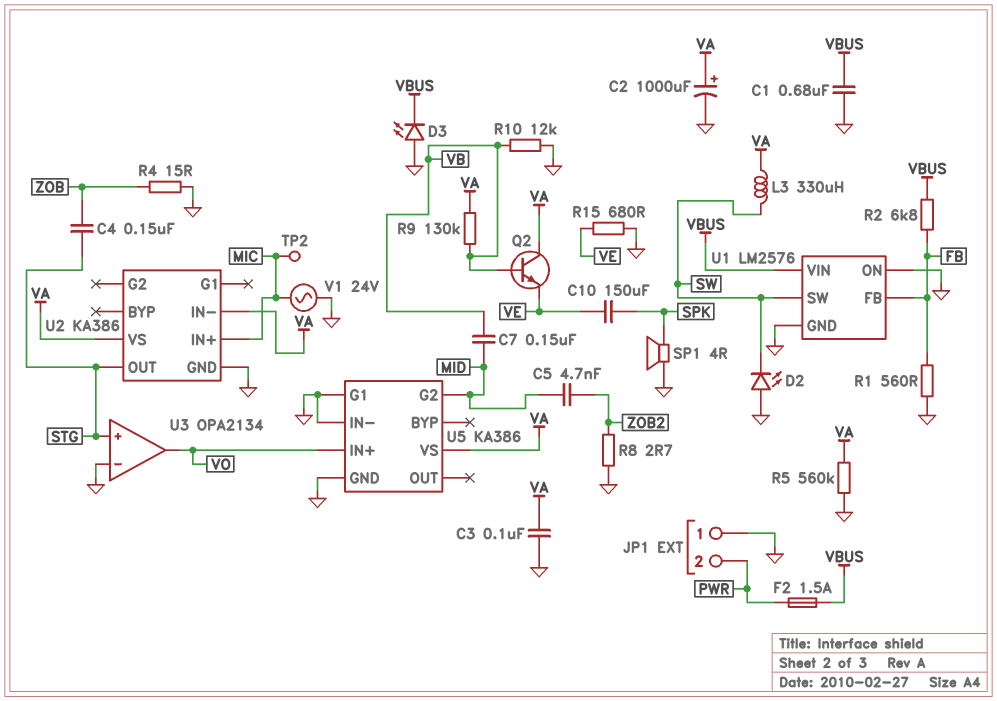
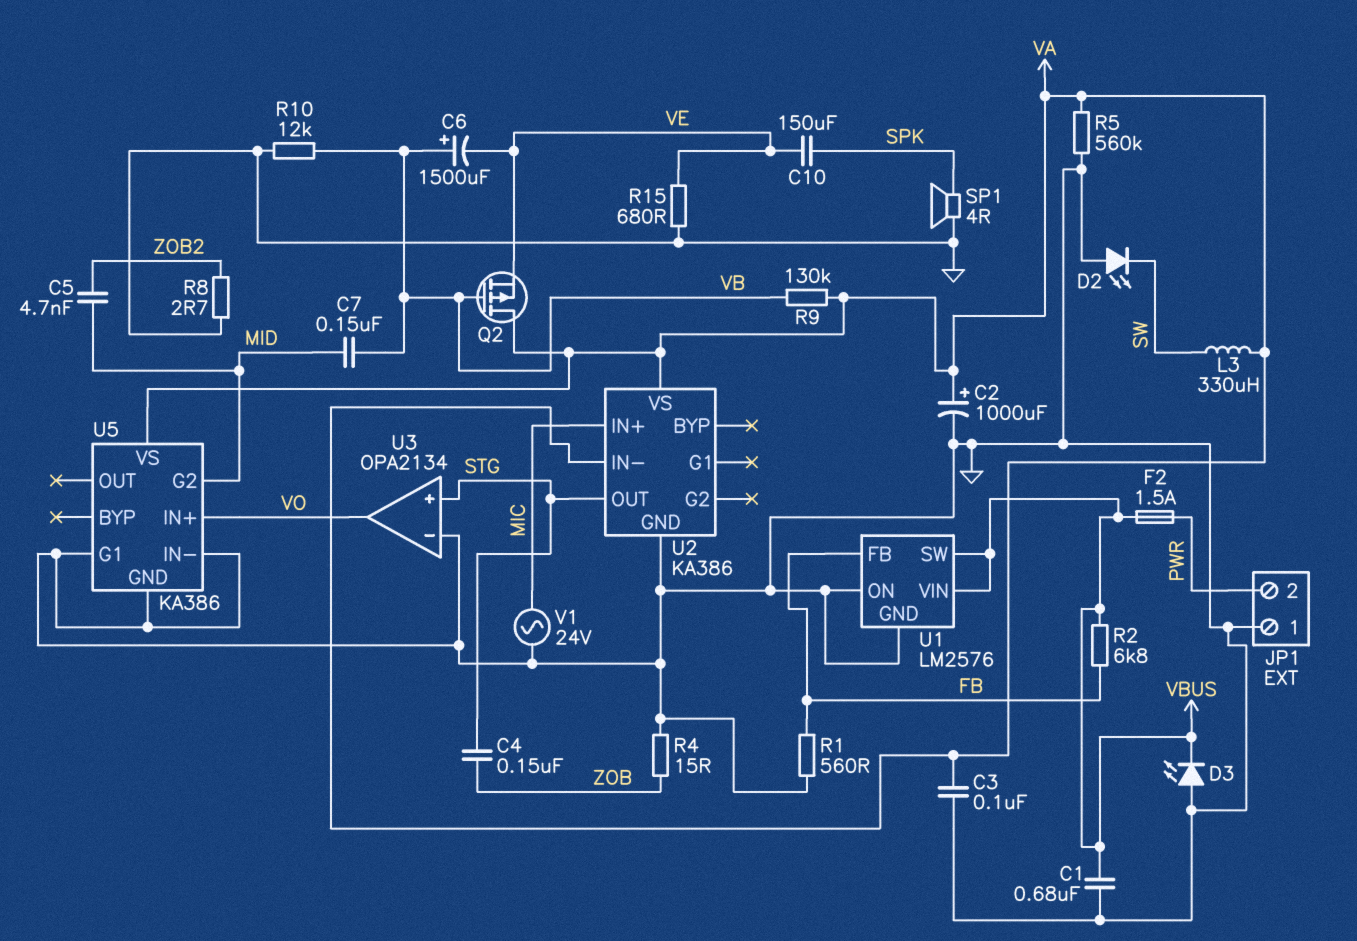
C6: none -> 1500uF (plus VB, minus VE)
Q2: NPN (B VB, C VA, E VE) -> PMOS (G VB, D VA, S VE)
TP2: test point (MIC) -> none
U1 pin SW: SW -> VBUS

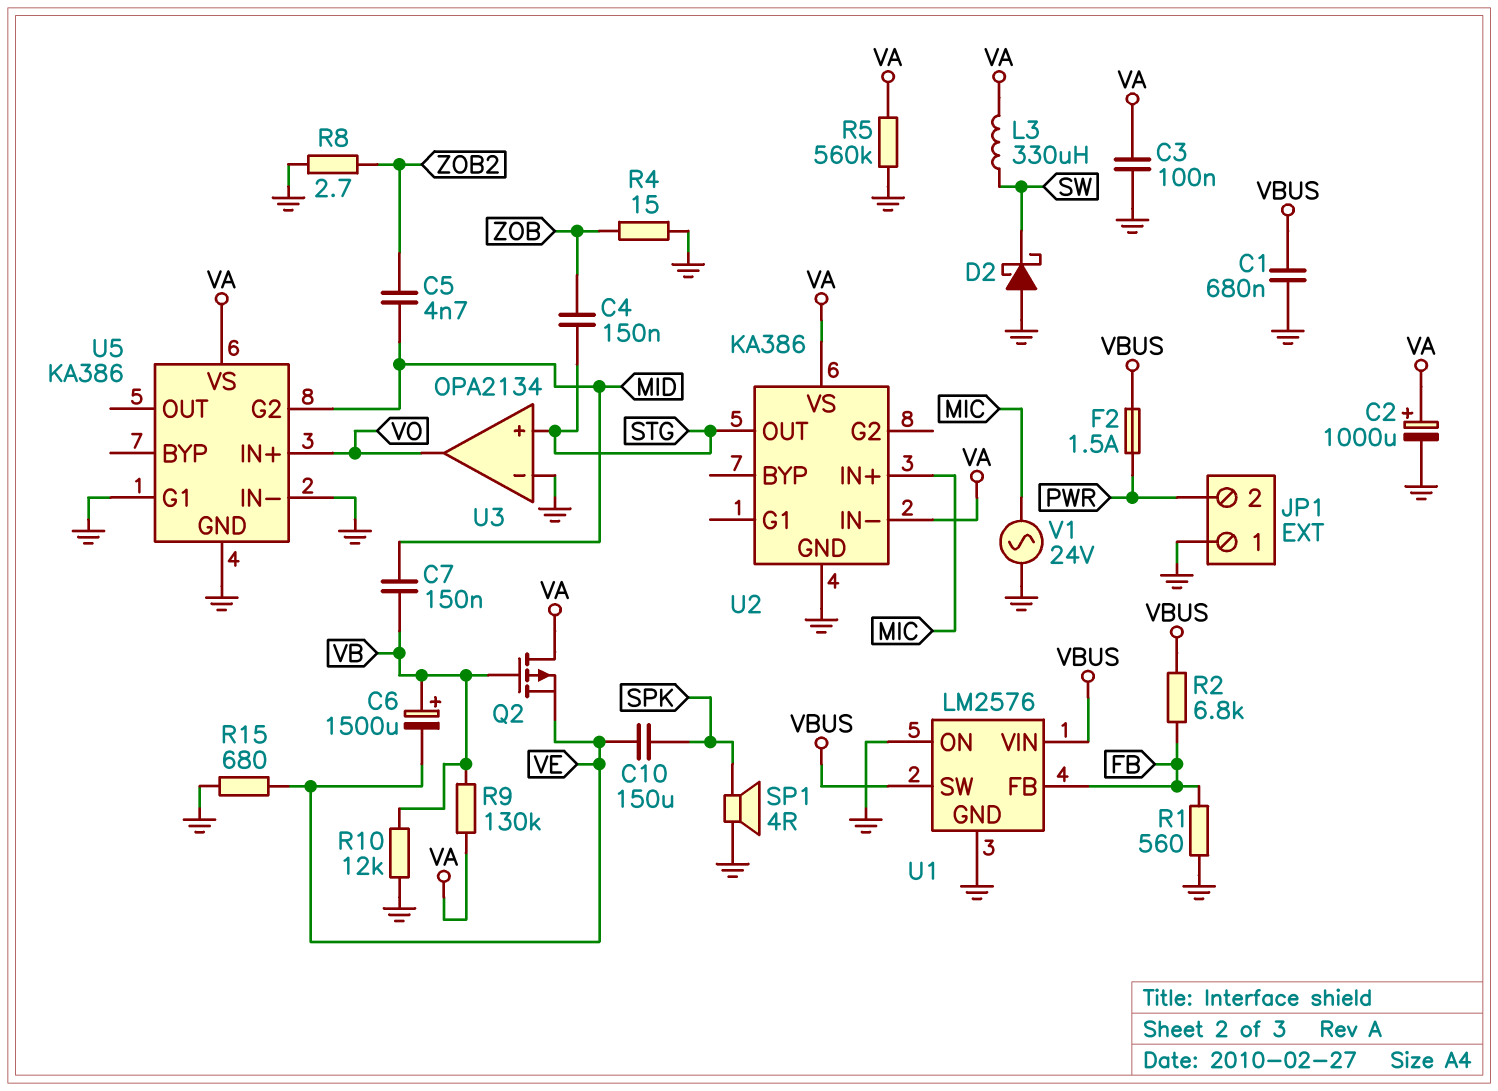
D2: LED (A GND, K SW) -> schottky (A GND, K SW)
D3: LED (A GND, K VBUS) -> none

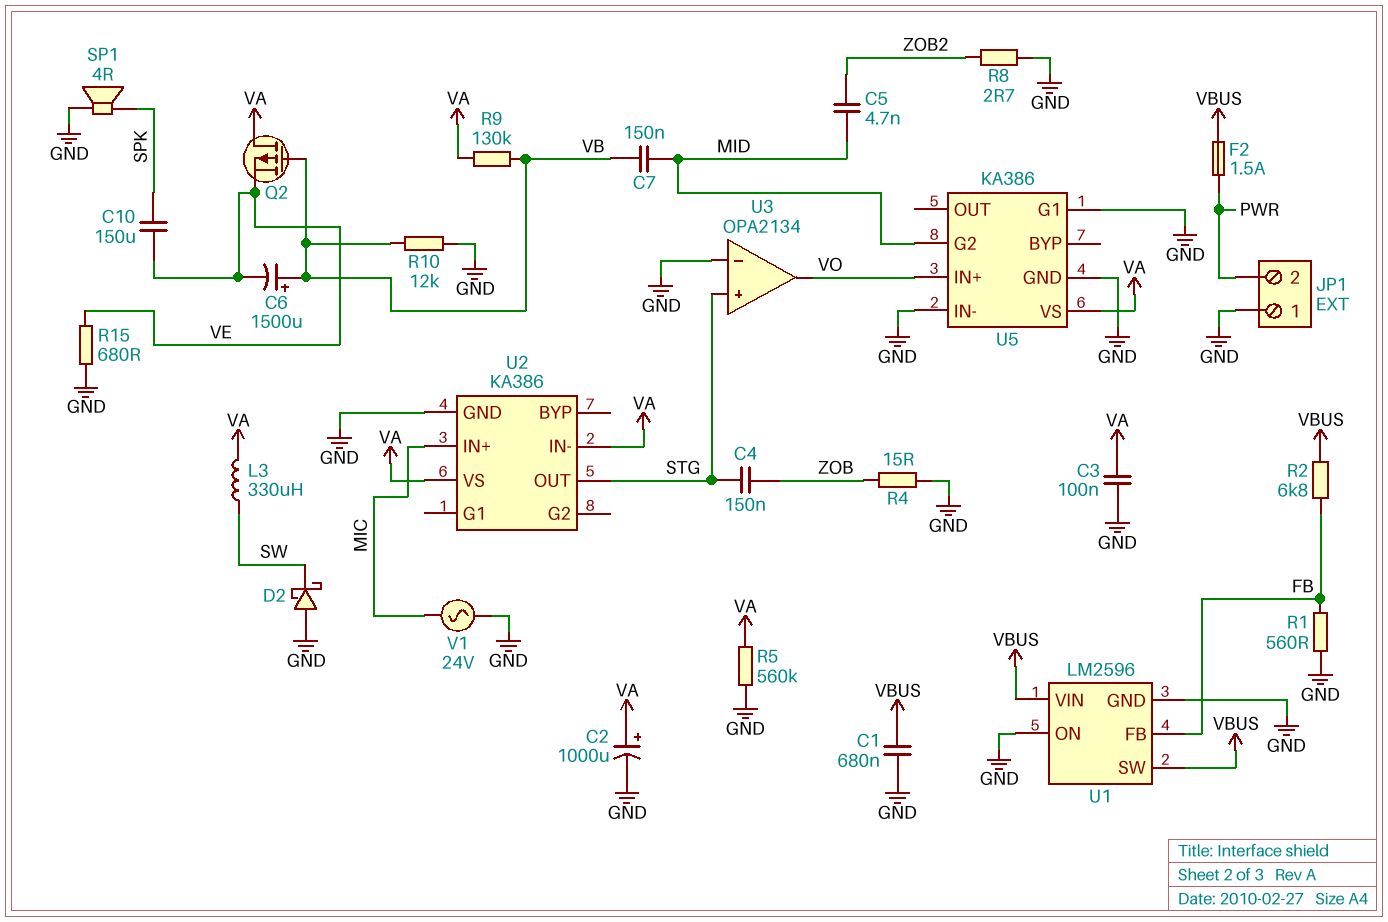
U1: LM2576 -> LM2596

